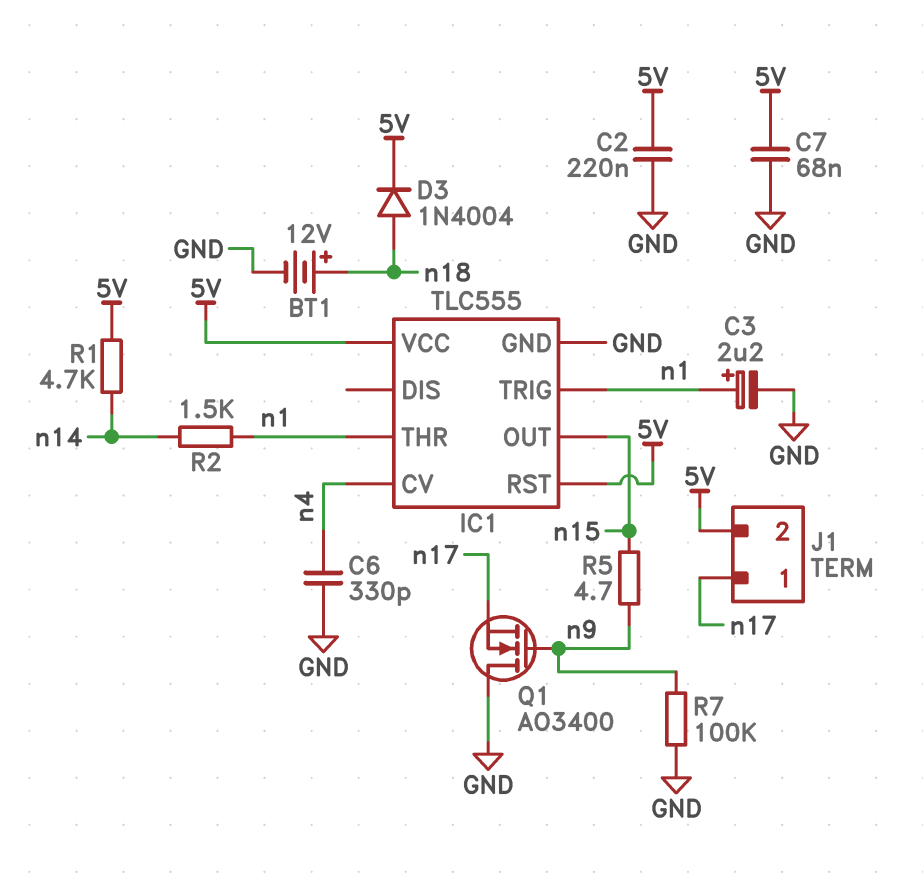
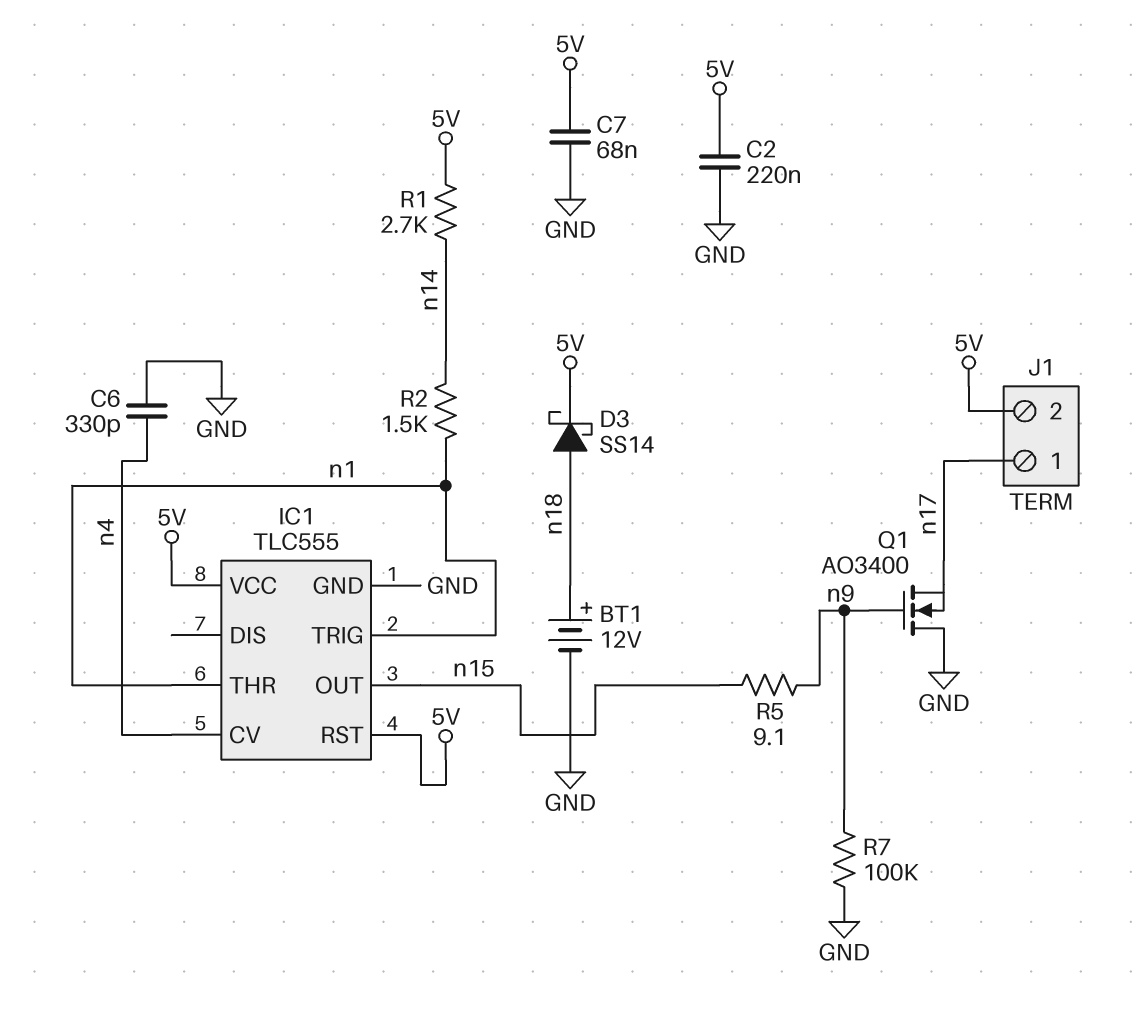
C3: 2.2uF (plus n1, minus GND) -> none
D3: diode 1N4004 (A n18, K 5V) -> schottky SS14 (A n18, K 5V)
R1: 4.7k (5V, n14) -> 2.7k (5V, n14)
R5: 4.7 (n9, n15) -> 9.1 (n9, n15)

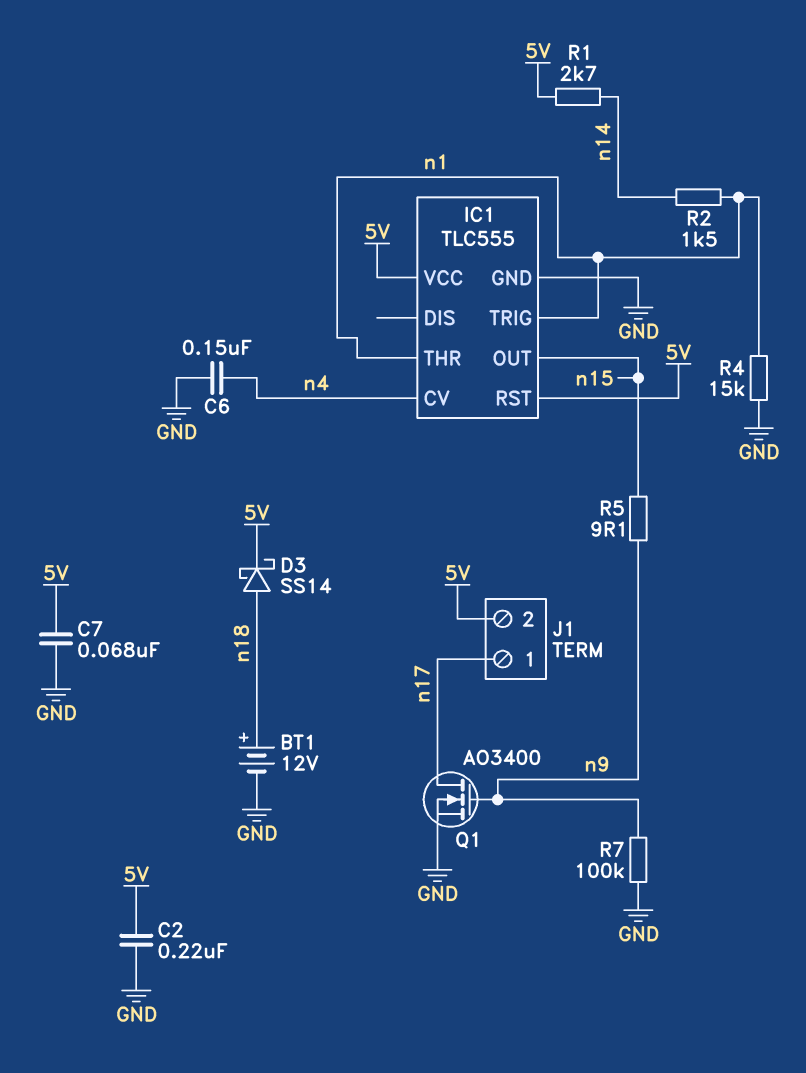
C6: 330pF (GND, n4) -> 150nF (GND, n4)
Q1: NMOS AO3400 (G n9, D GND, S n17) -> NMOS AO3400 (G n9, D n17, S GND)
R4: none -> 15k (GND, n1)

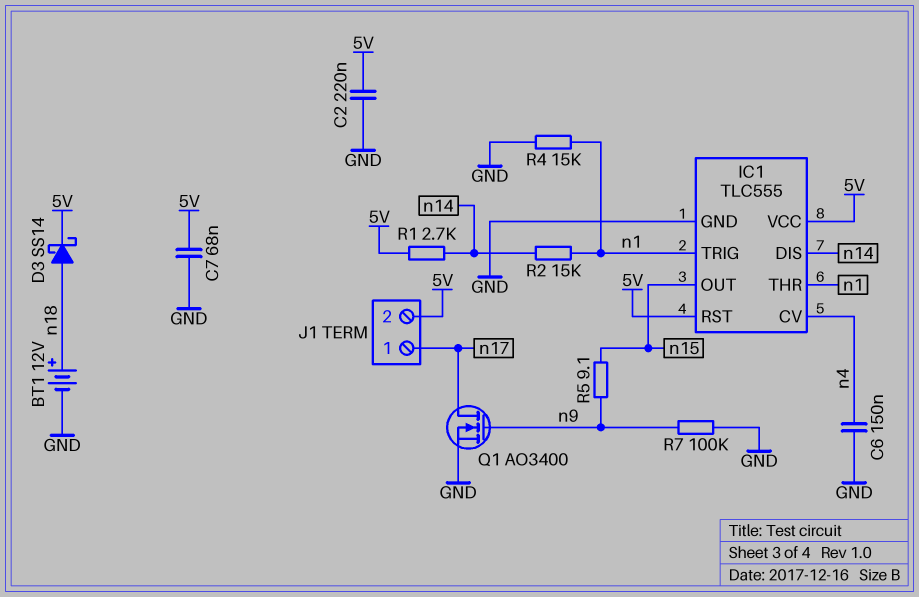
IC1 pin DIS: none -> n14
R2: 1.5k (n1, n14) -> 15k (n1, n14)

